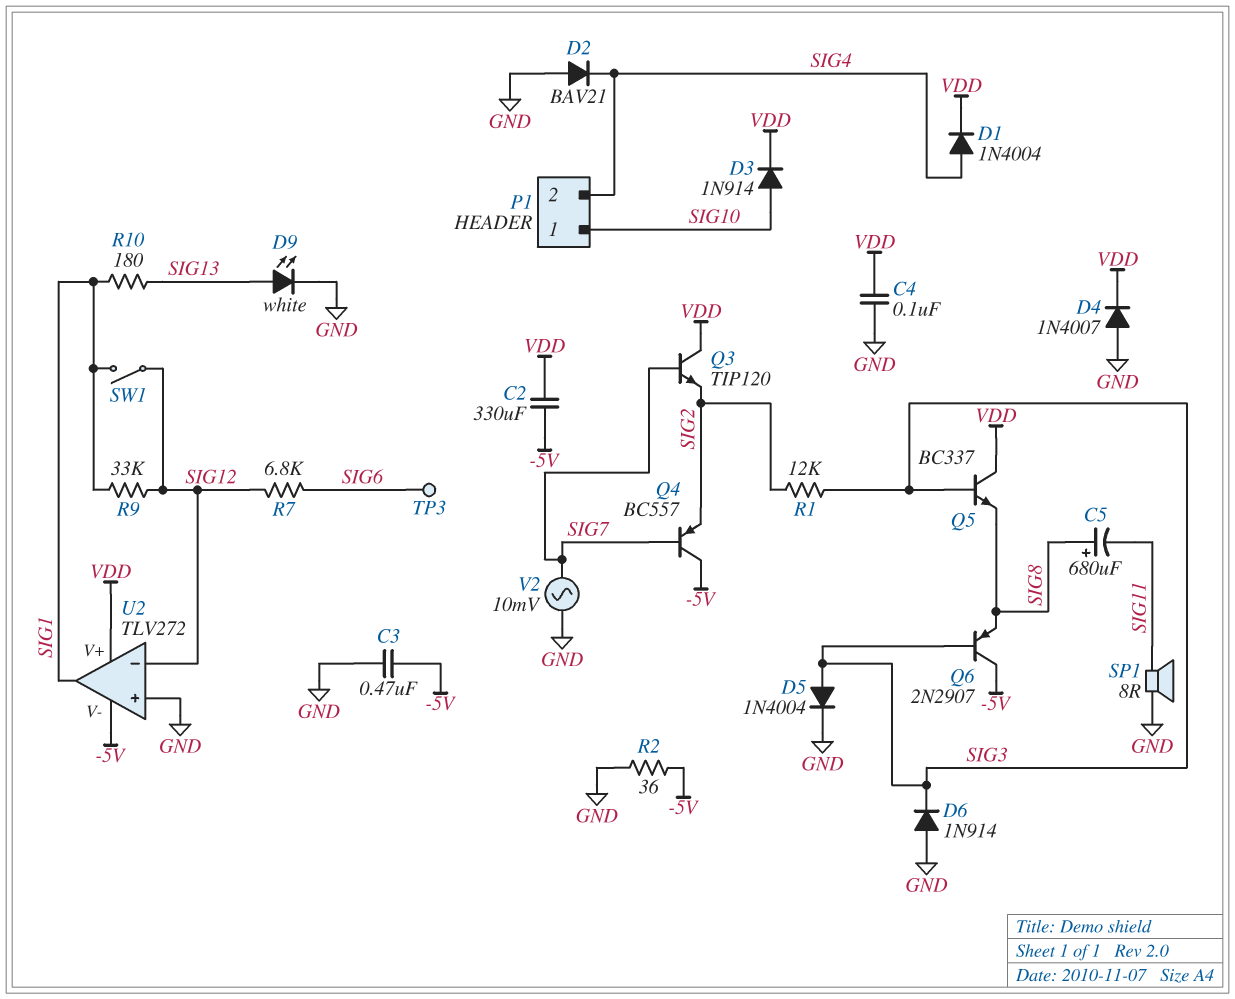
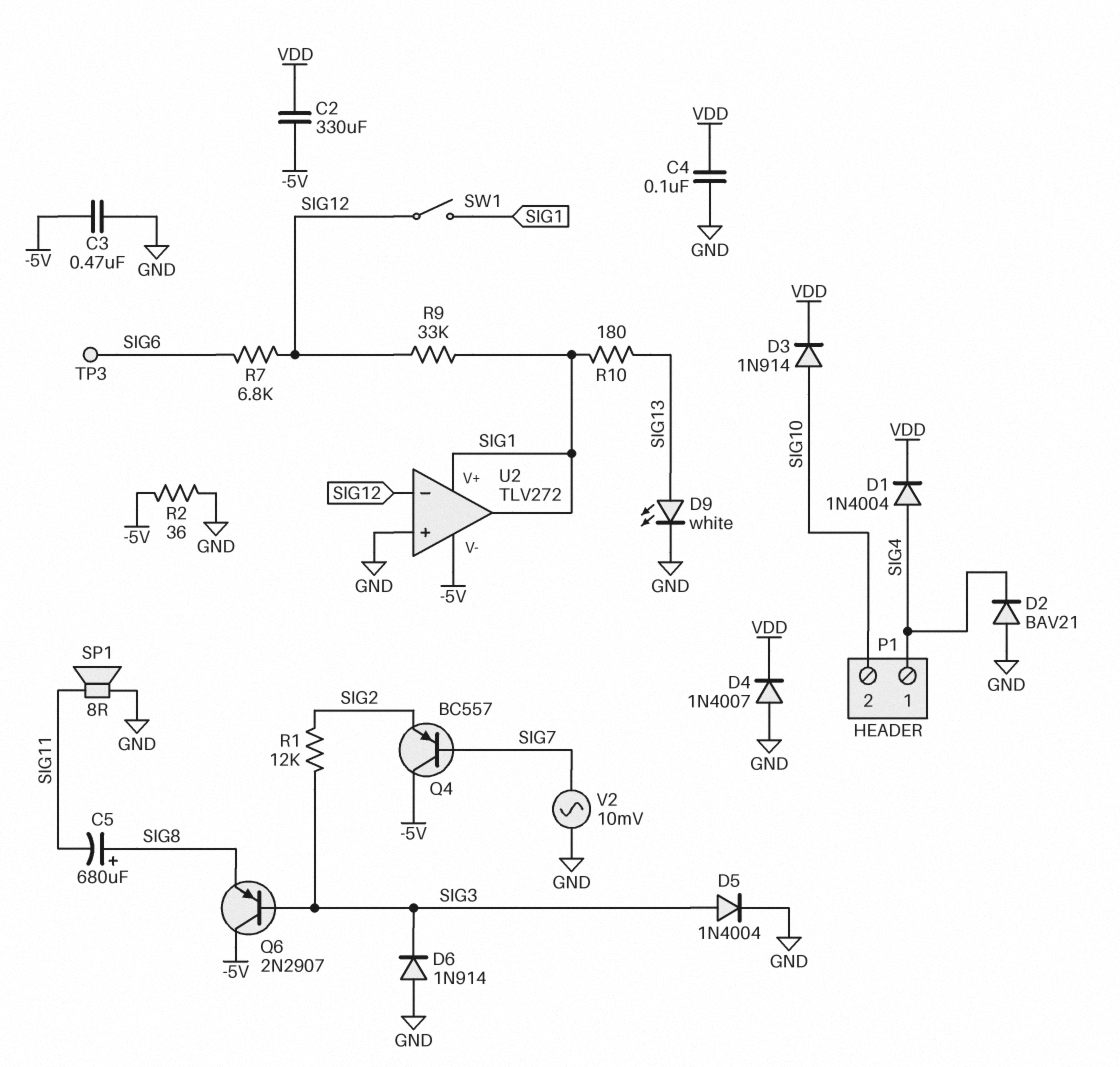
P1 pin 1: SIG10 -> SIG4
P1 pin 2: SIG4 -> SIG10
Q3: NPN TIP120 (B SIG7, C VDD, E SIG2) -> none
Q5: NPN BC337 (B SIG3, C VDD, E SIG8) -> none
U2 pin V+: VDD -> SIG1

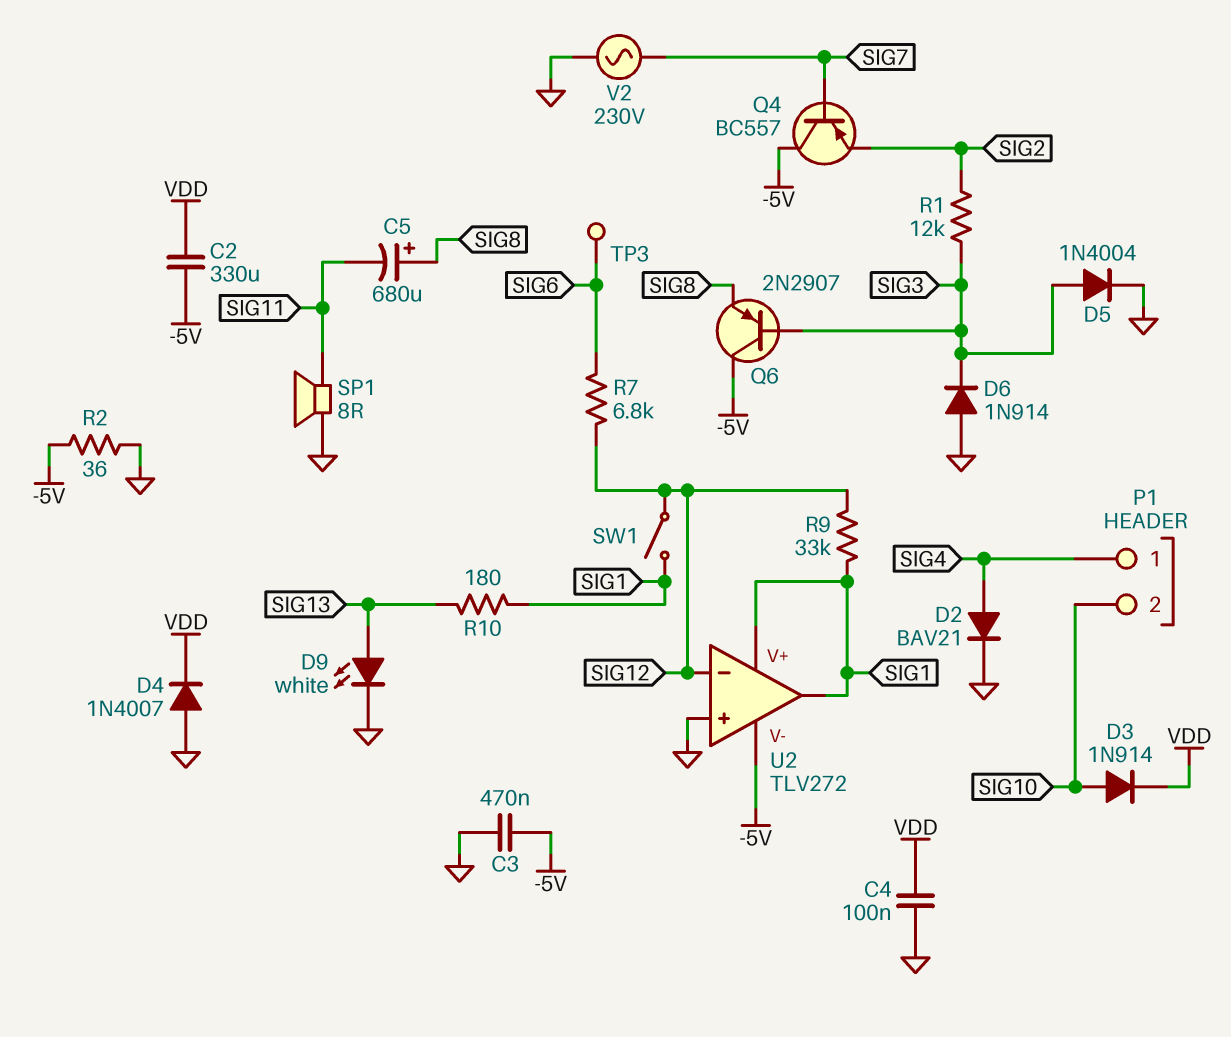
D1: diode 1N4004 (A SIG4, K VDD) -> none
D2: diode BAV21 (A GND, K SIG4) -> diode BAV21 (A SIG4, K GND)
V2: AC 10mV (GND, SIG7) -> AC 230V (GND, SIG7)

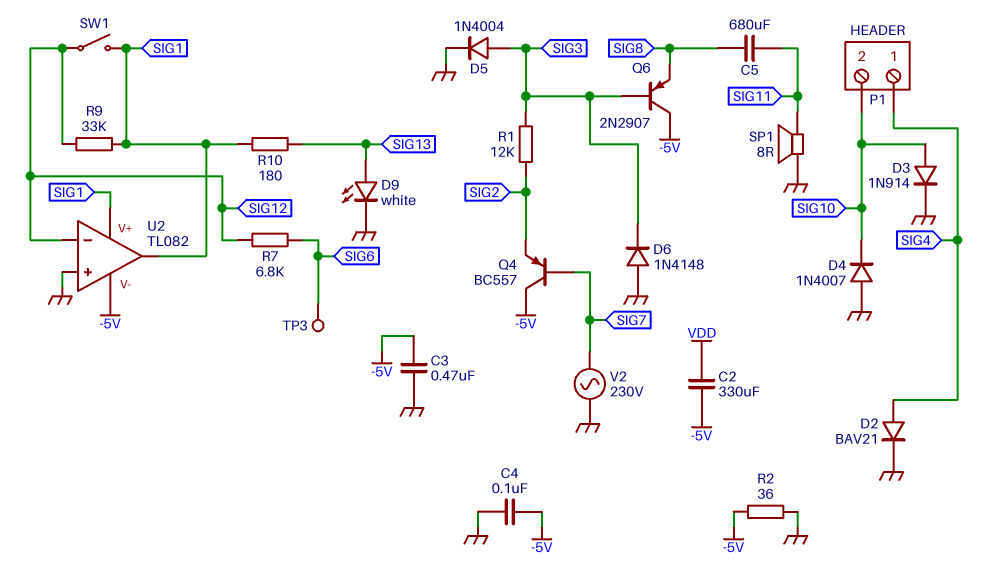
C4: 100nF (GND, VDD) -> 100nF (-5V, GND)
C5: 680uF (plus SIG8, minus SIG11) -> 680uF (SIG8, SIG11)
D3: diode 1N914 (A SIG10, K VDD) -> diode 1N914 (A SIG10, K GND)
D4: diode 1N4007 (A GND, K VDD) -> diode 1N4007 (A GND, K SIG10)
D6: diode 1N914 (A GND, K SIG3) -> diode 1N4148 (A GND, K SIG3)
U2: TLV272 -> TL082

